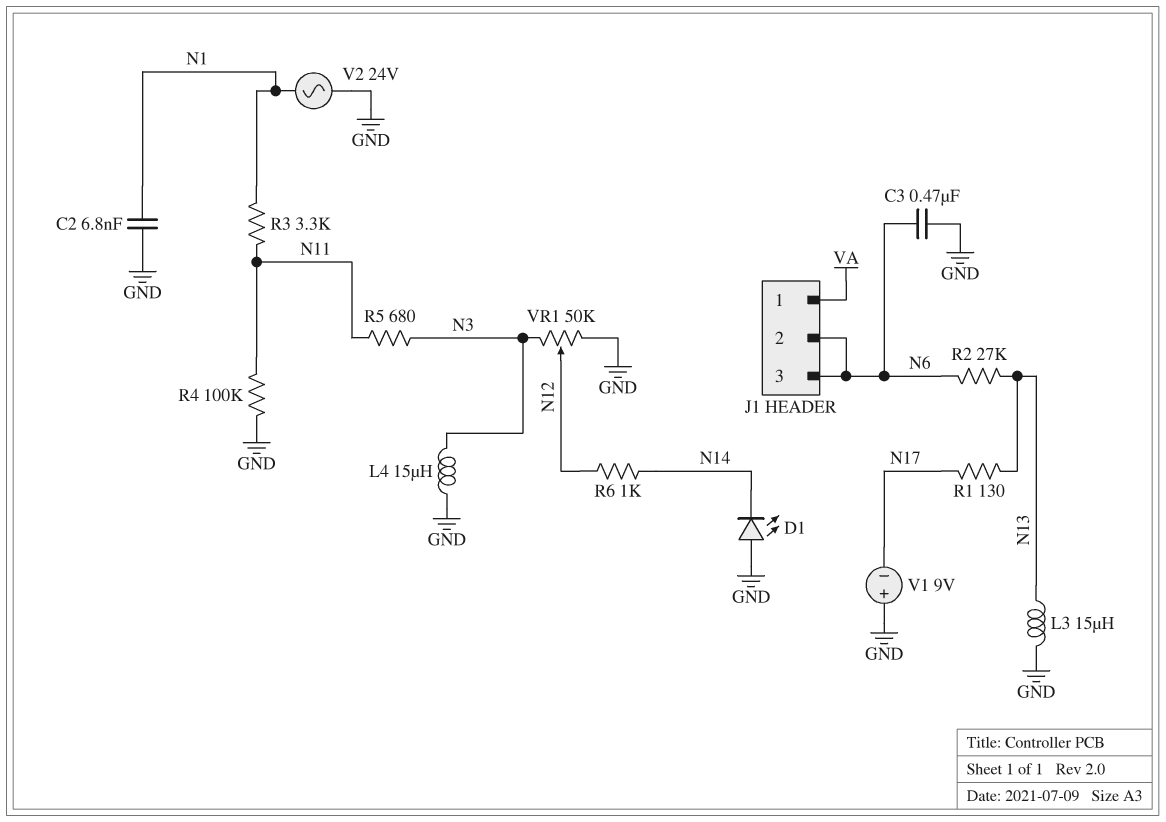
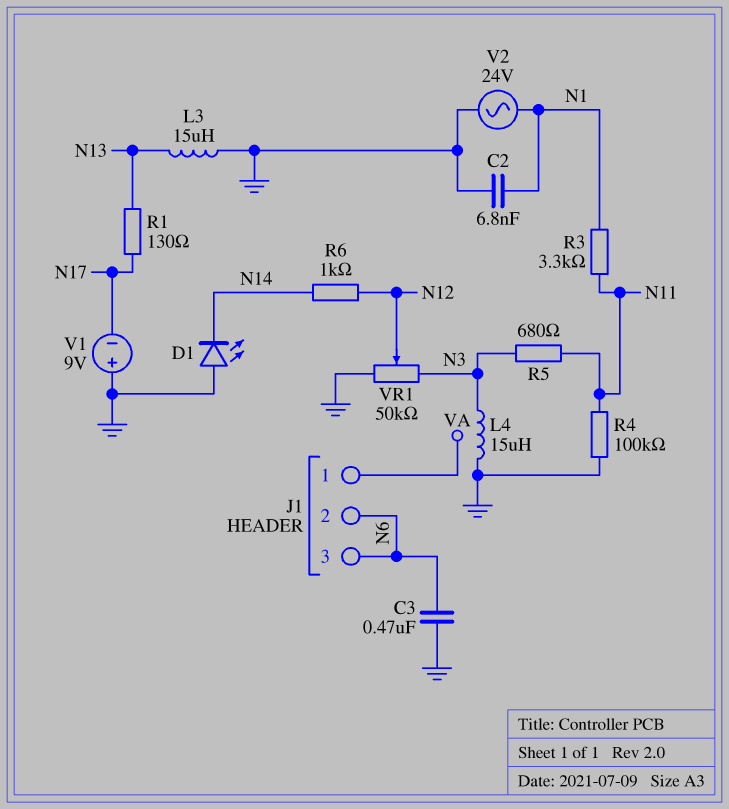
R2: 27k (N6, N13) -> none

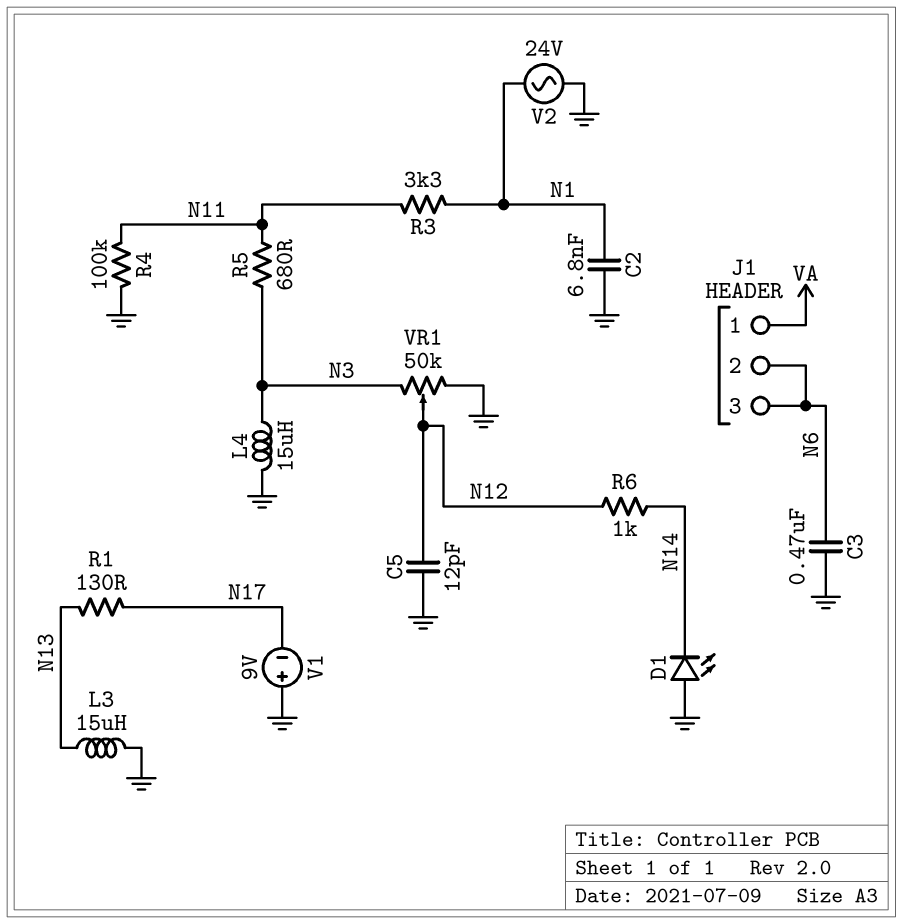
C5: none -> 12pF (GND, N12)

